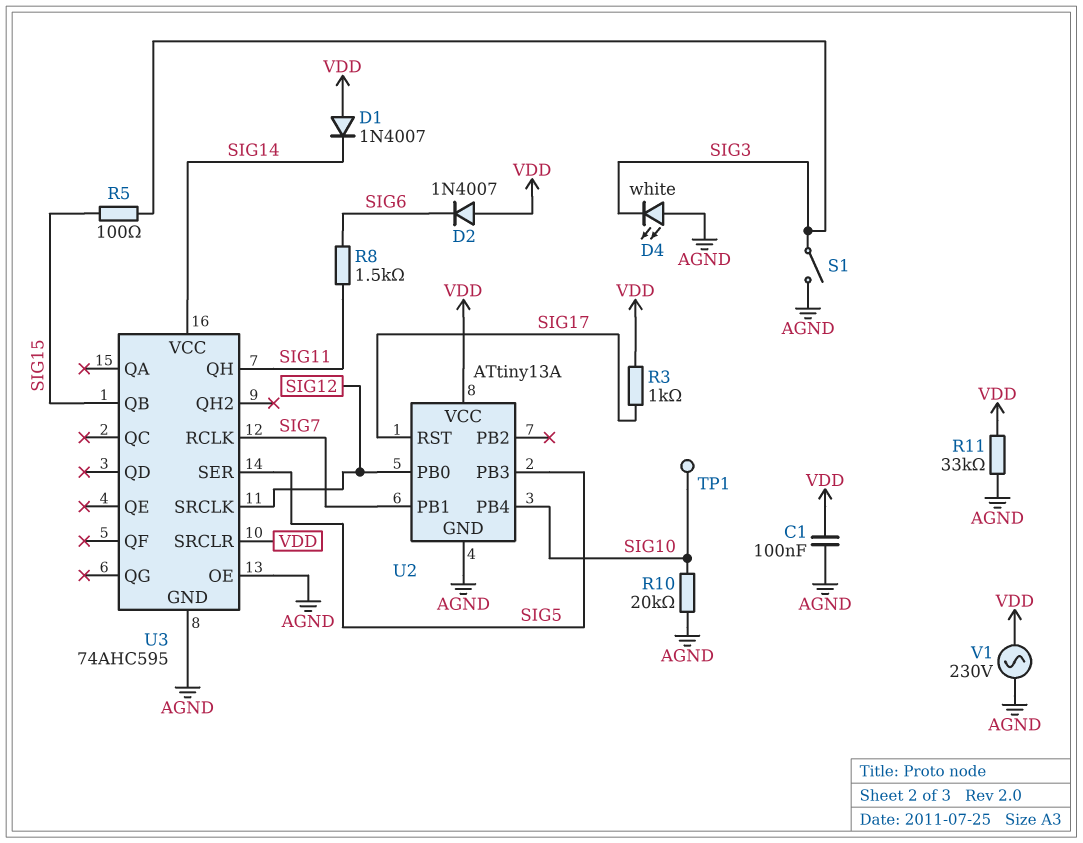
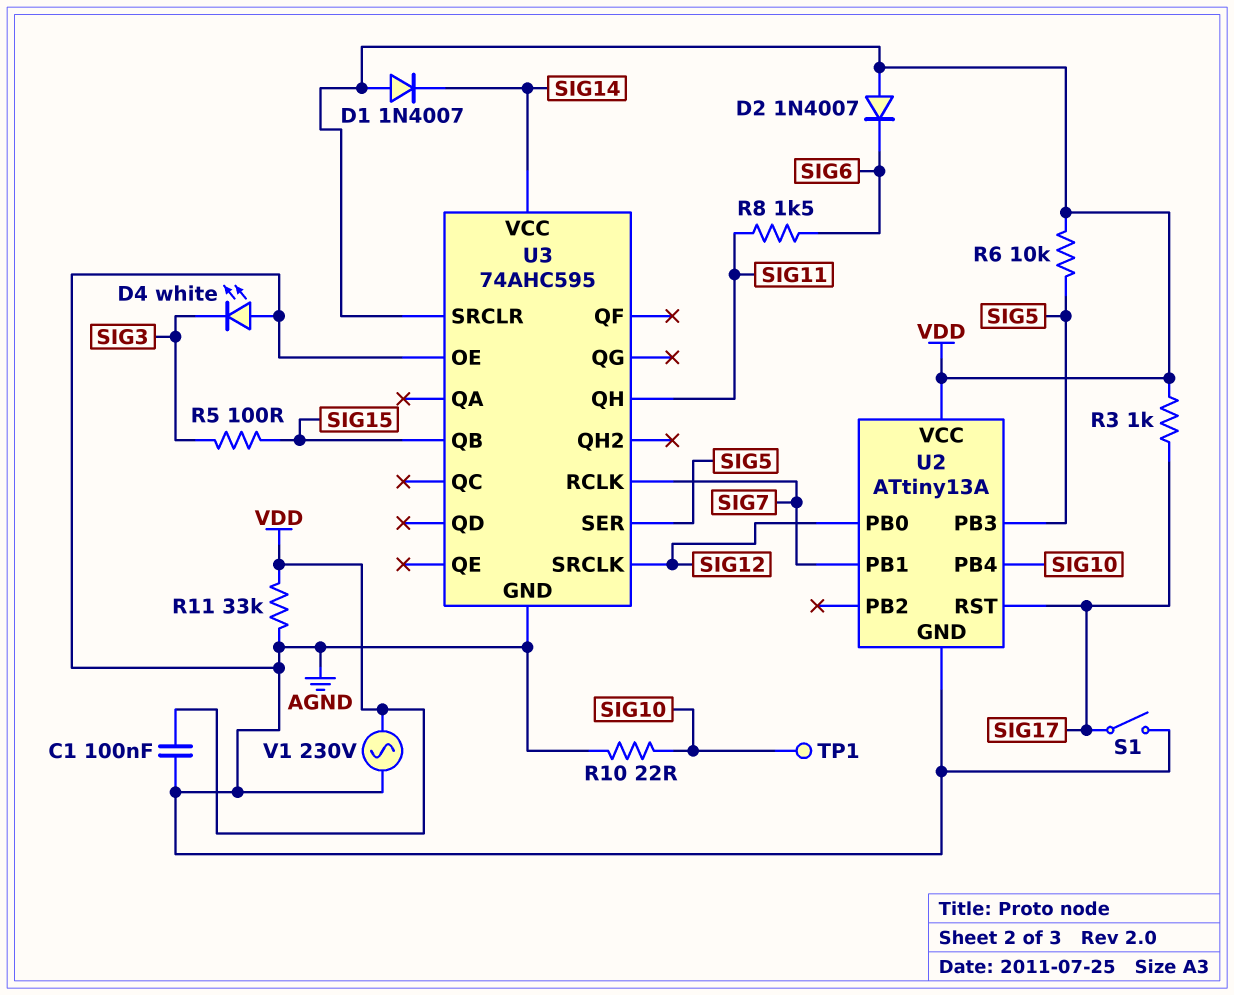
R6: none -> 10k (SIG5, VDD)
R10: 20k (AGND, SIG10) -> 22 (AGND, SIG10)
S1: switch (AGND, SIG3) -> switch (AGND, SIG17)

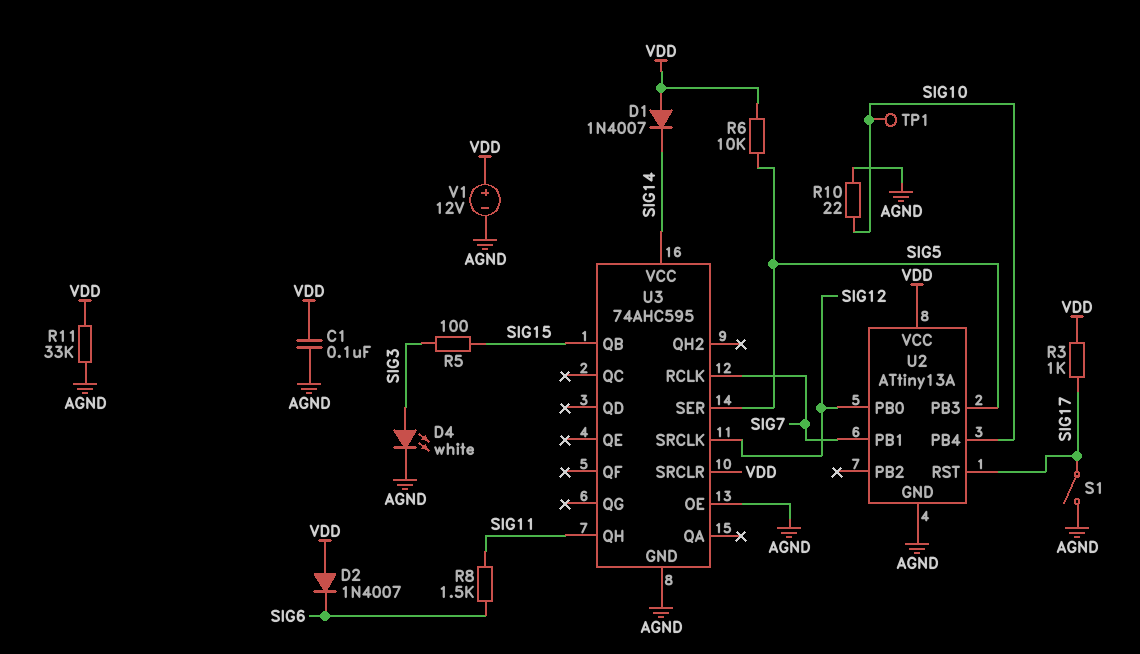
D4: LED white (A AGND, K SIG3) -> LED white (A SIG3, K AGND)
V1: AC 230V (AGND, VDD) -> 12V (plus VDD, minus AGND)

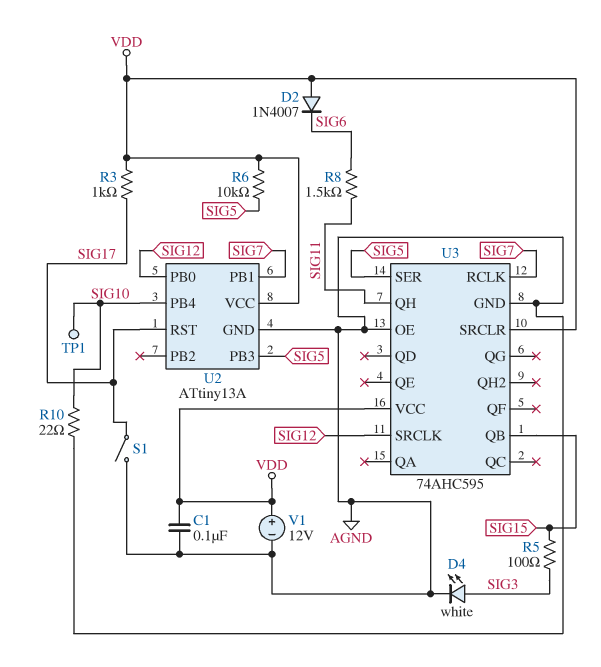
D1: diode 1N4007 (A VDD, K SIG14) -> none
R11: 33k (AGND, VDD) -> none
U3 pin VCC: SIG14 -> VDD

